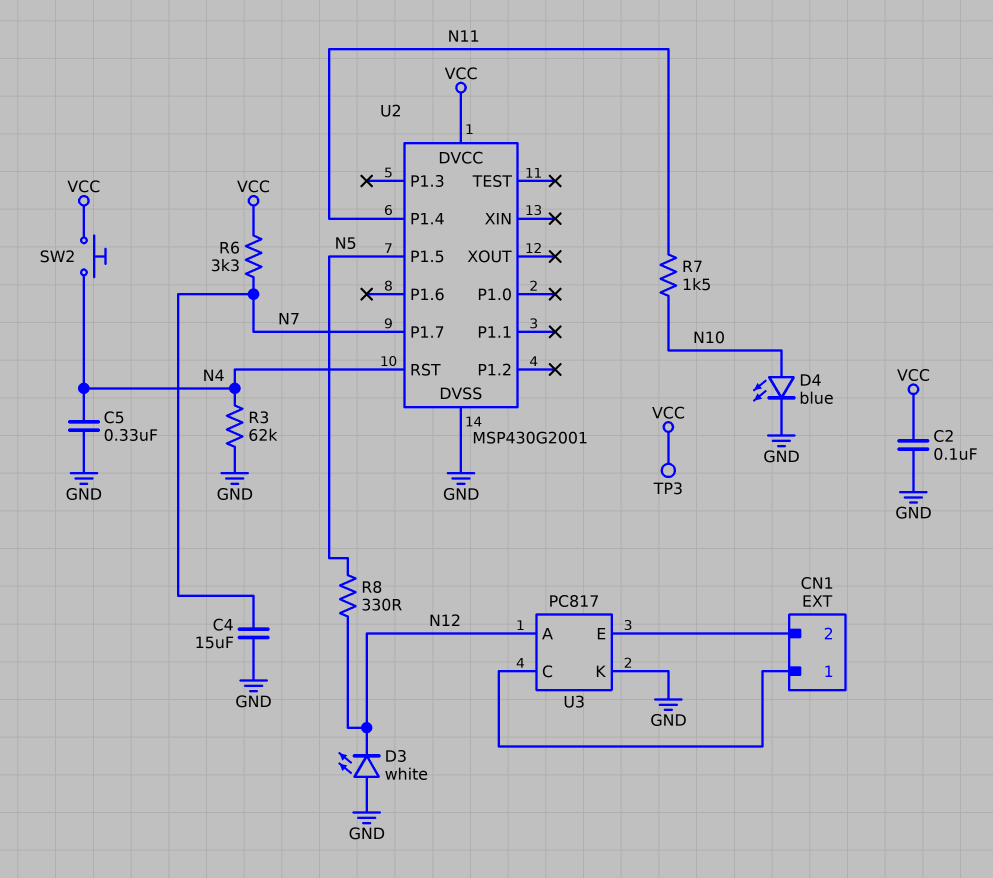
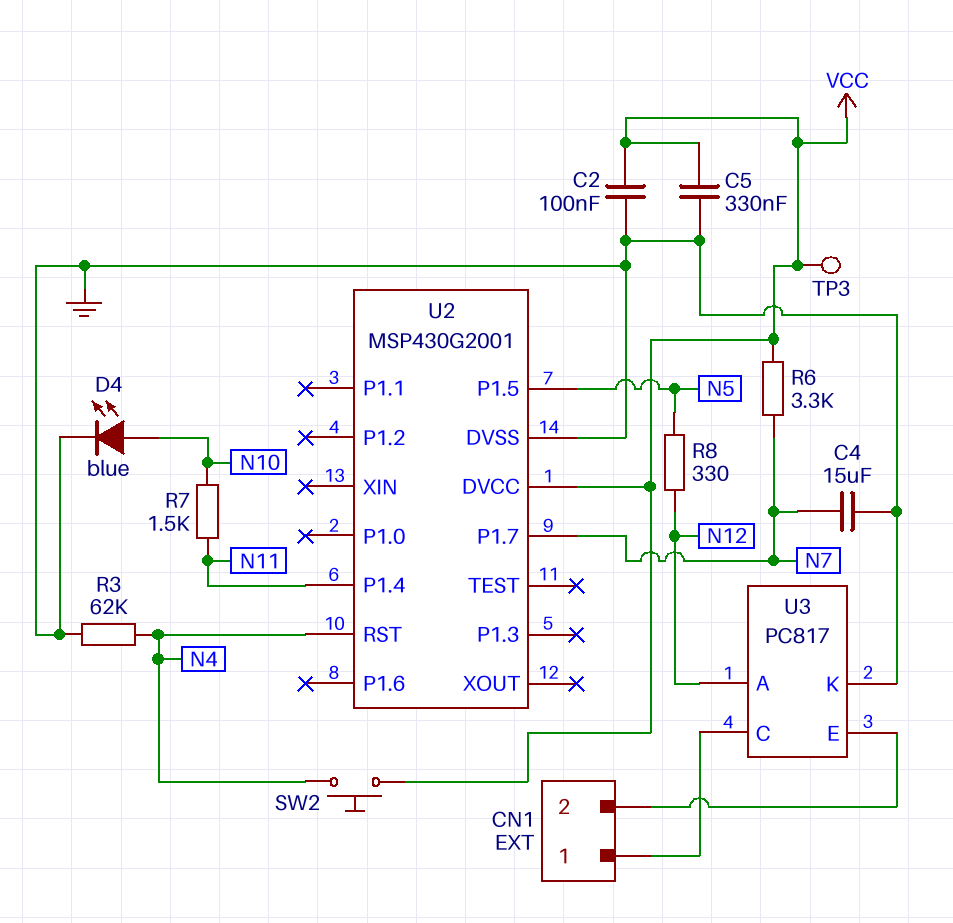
C5: 330nF (GND, N4) -> 330nF (GND, VCC)
D3: LED white (A GND, K N12) -> none

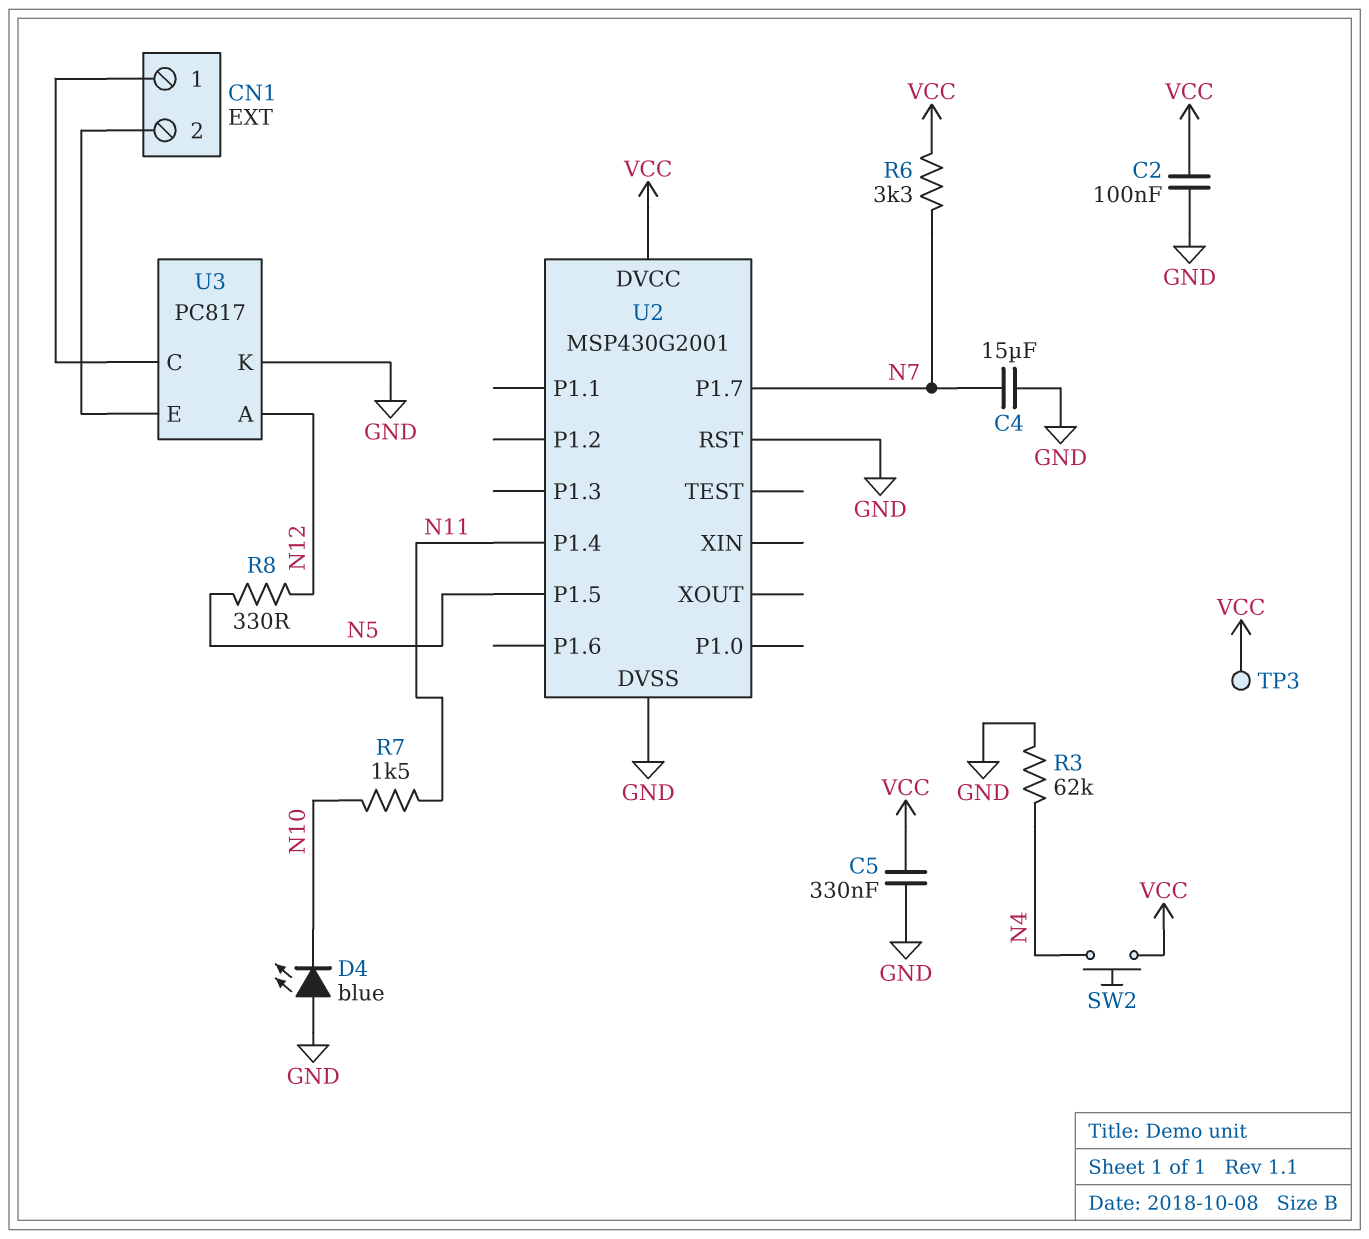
D4: LED blue (A N10, K GND) -> LED blue (A GND, K N10)
U2 pin RST: N4 -> GND

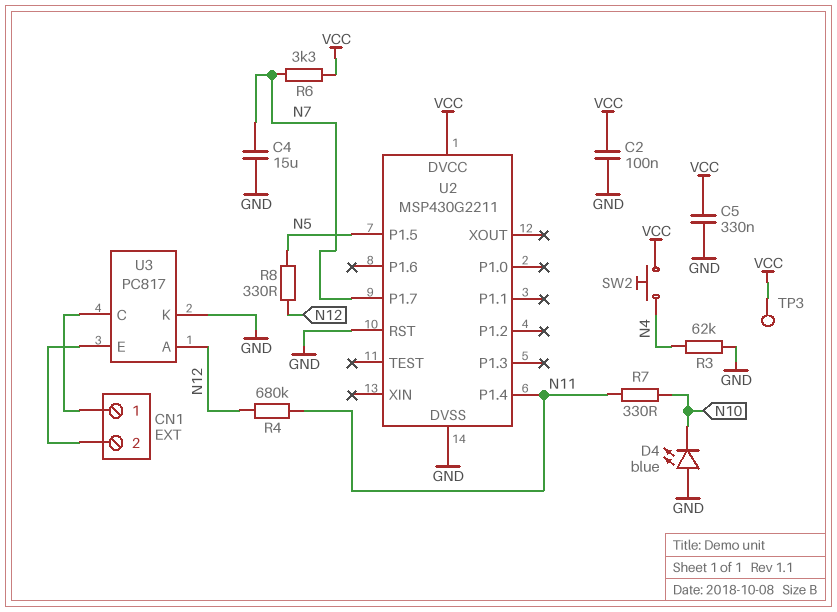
R4: none -> 680k (N11, N12)
R7: 1.5k (N10, N11) -> 330 (N10, N11)
U2: MSP430G2001 -> MSP430G2211

